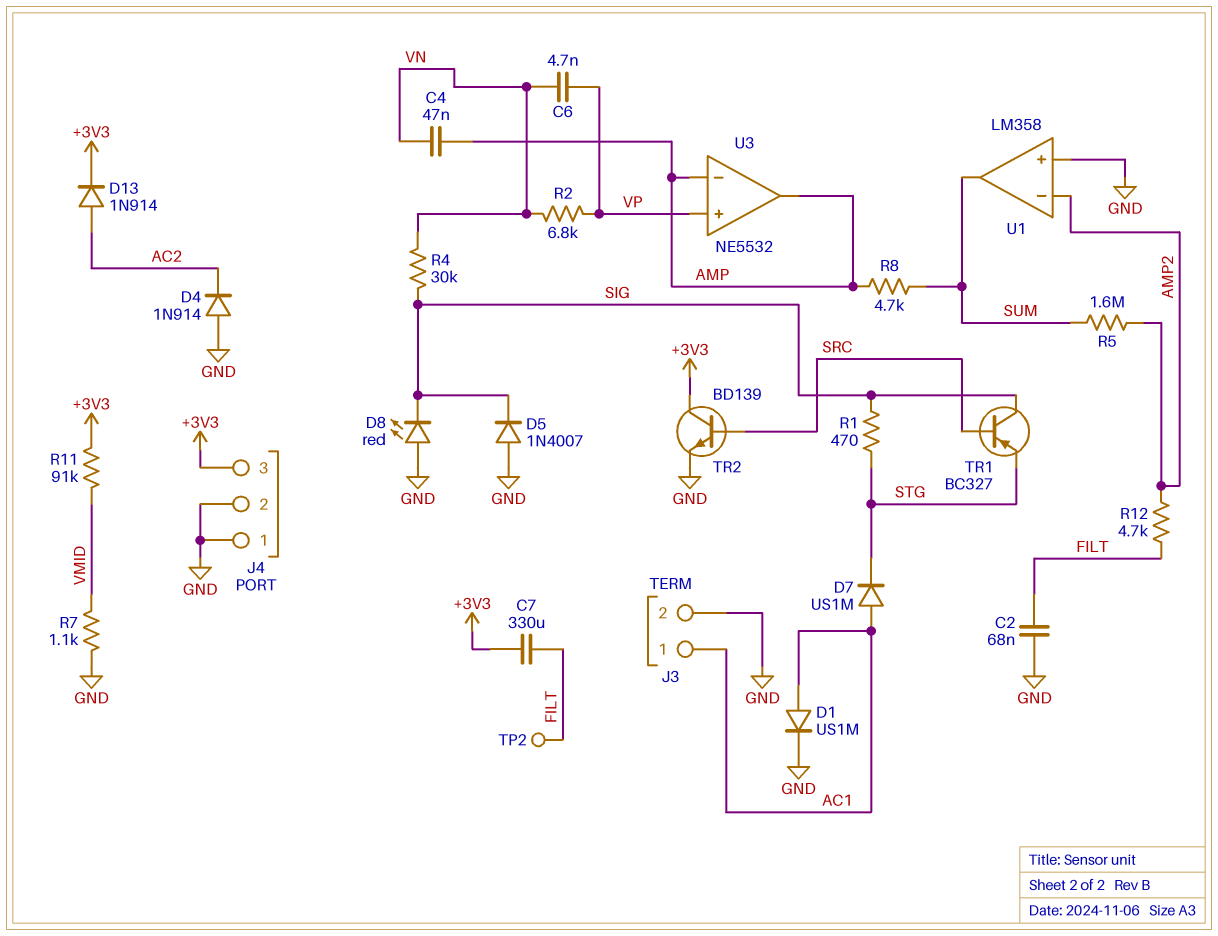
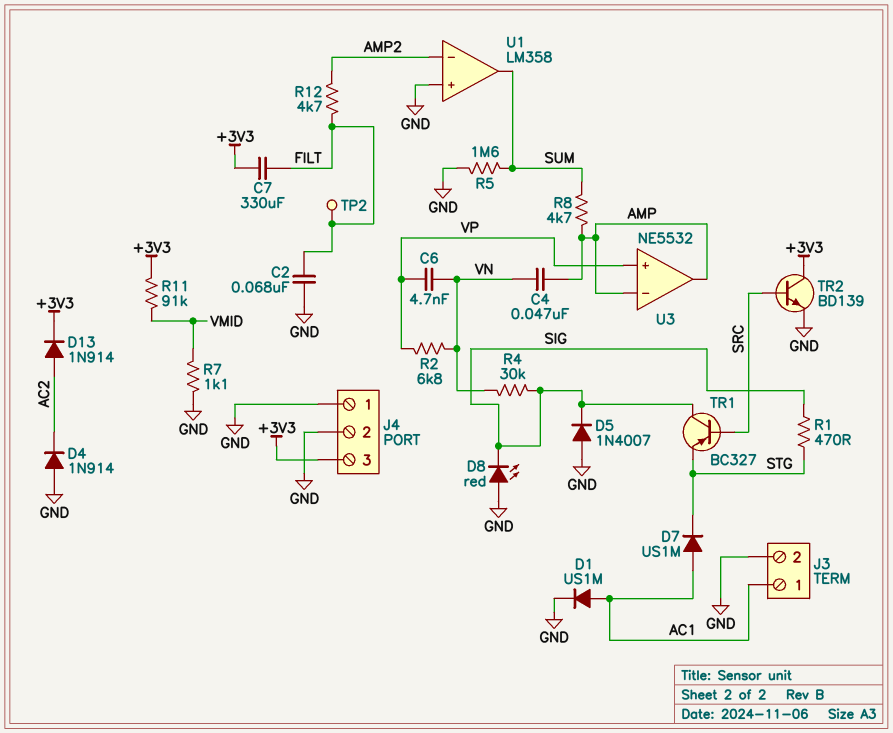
R5: 1.6M (AMP2, SUM) -> 1.6M (GND, SUM)

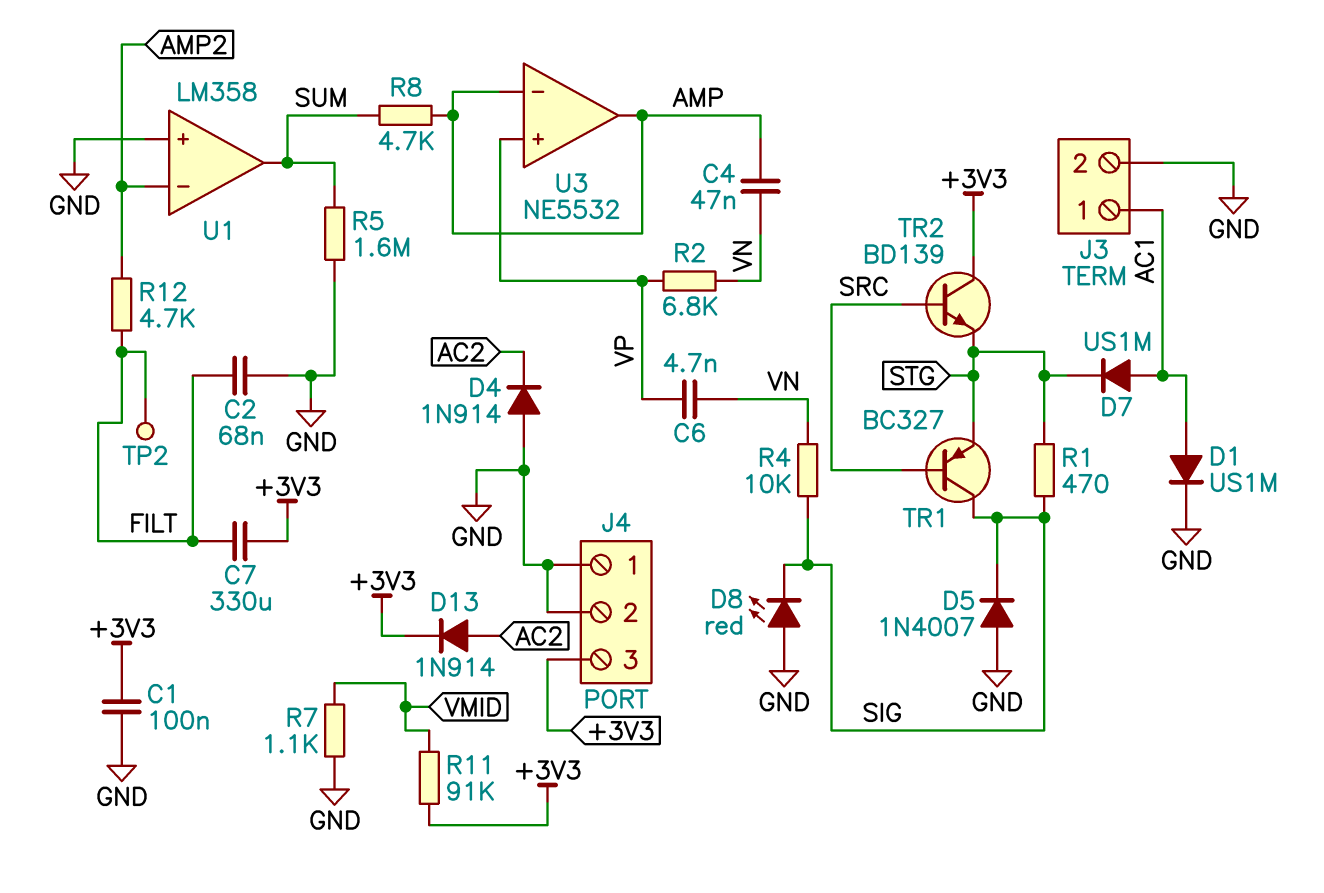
C1: none -> 100nF (+3V3, GND)
R4: 30k (SIG, VN) -> 10k (SIG, VN)
TR2: NPN BD139 (B SRC, C +3V3, E GND) -> NPN BD139 (B SRC, C +3V3, E STG)

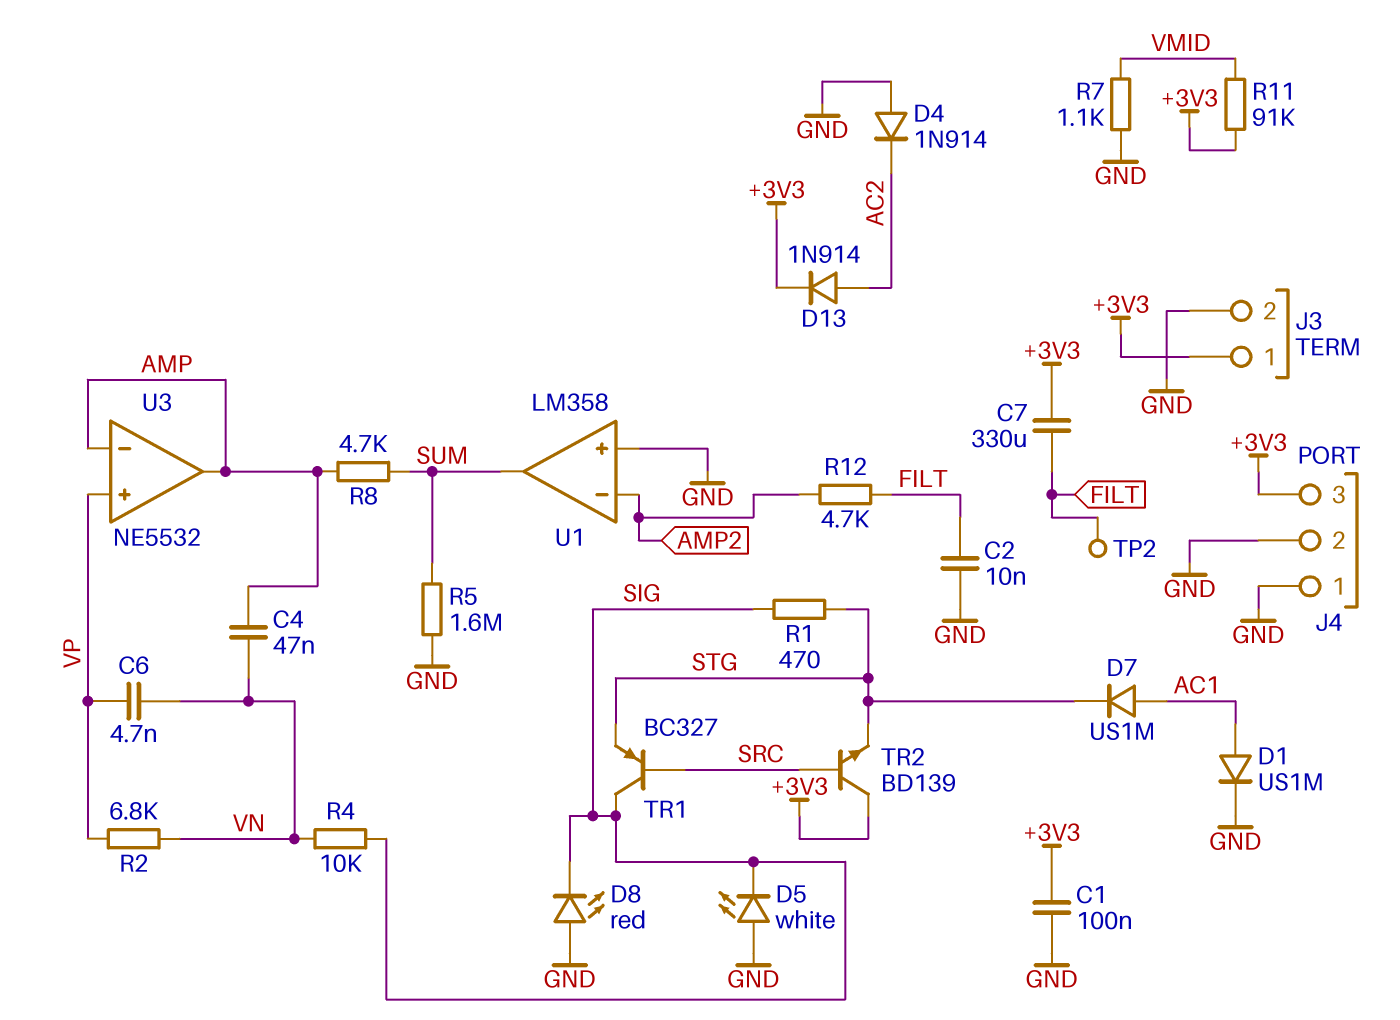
C2: 68nF (FILT, GND) -> 10nF (FILT, GND)
D5: diode 1N4007 (A GND, K SIG) -> LED white (A GND, K SIG)
J3 pin 1: AC1 -> +3V3

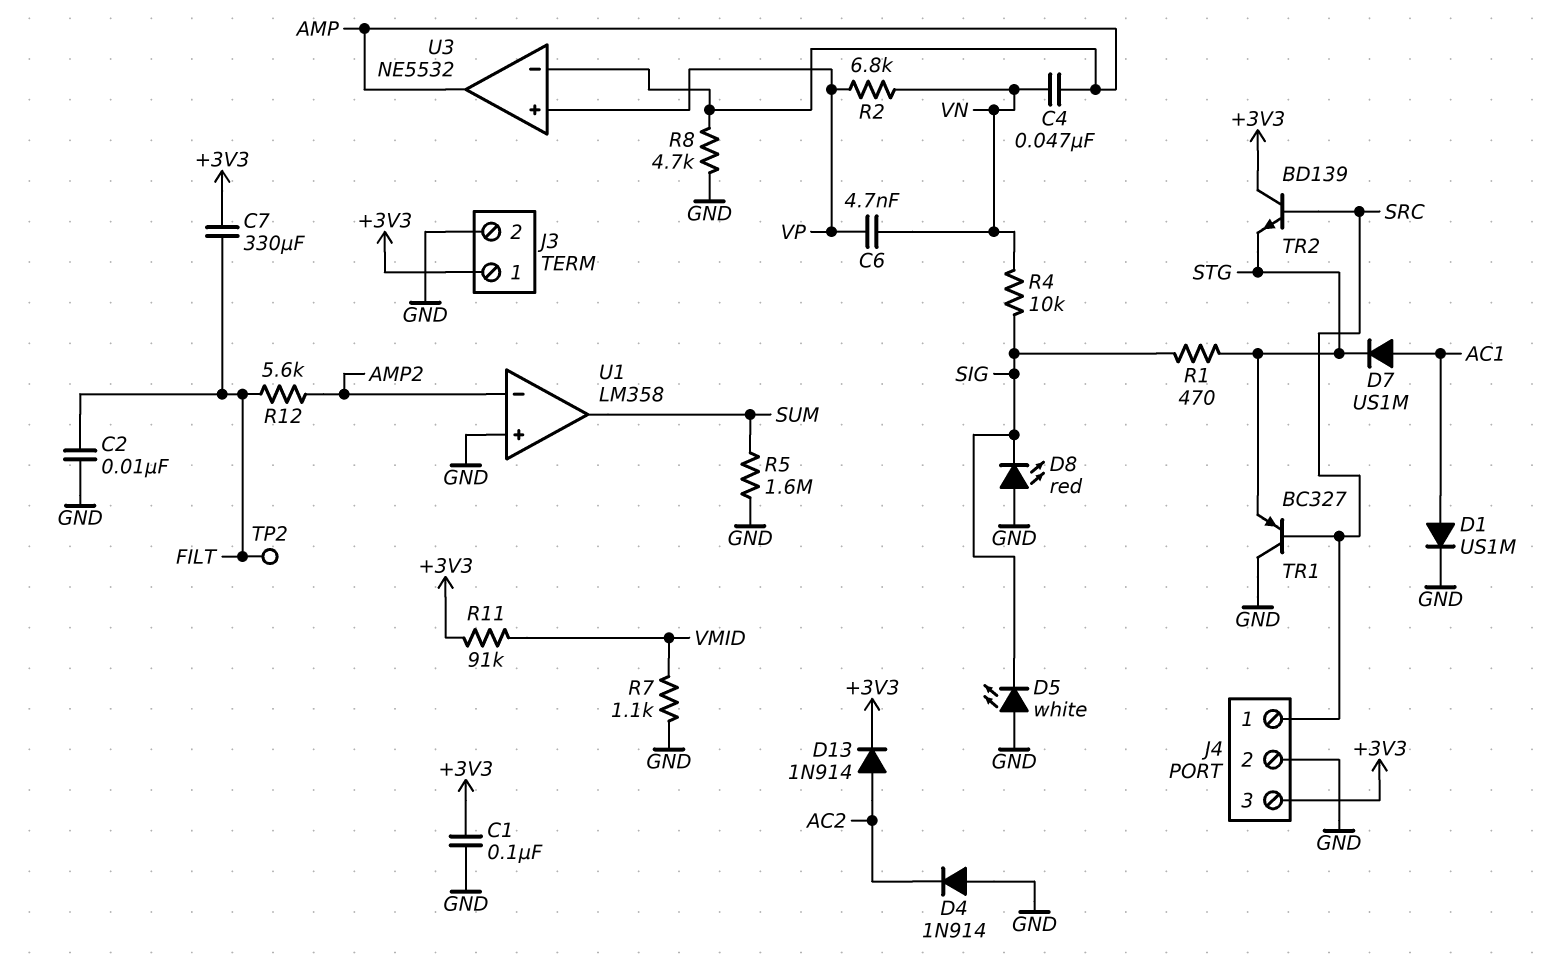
J4 pin 1: GND -> SRC
R8: 4.7k (AMP, SUM) -> 4.7k (AMP, GND)
R12: 4.7k (AMP2, FILT) -> 5.6k (AMP2, FILT)
TR1: PNP BC327 (B SRC, C SIG, E STG) -> PNP BC327 (B SRC, C GND, E STG)

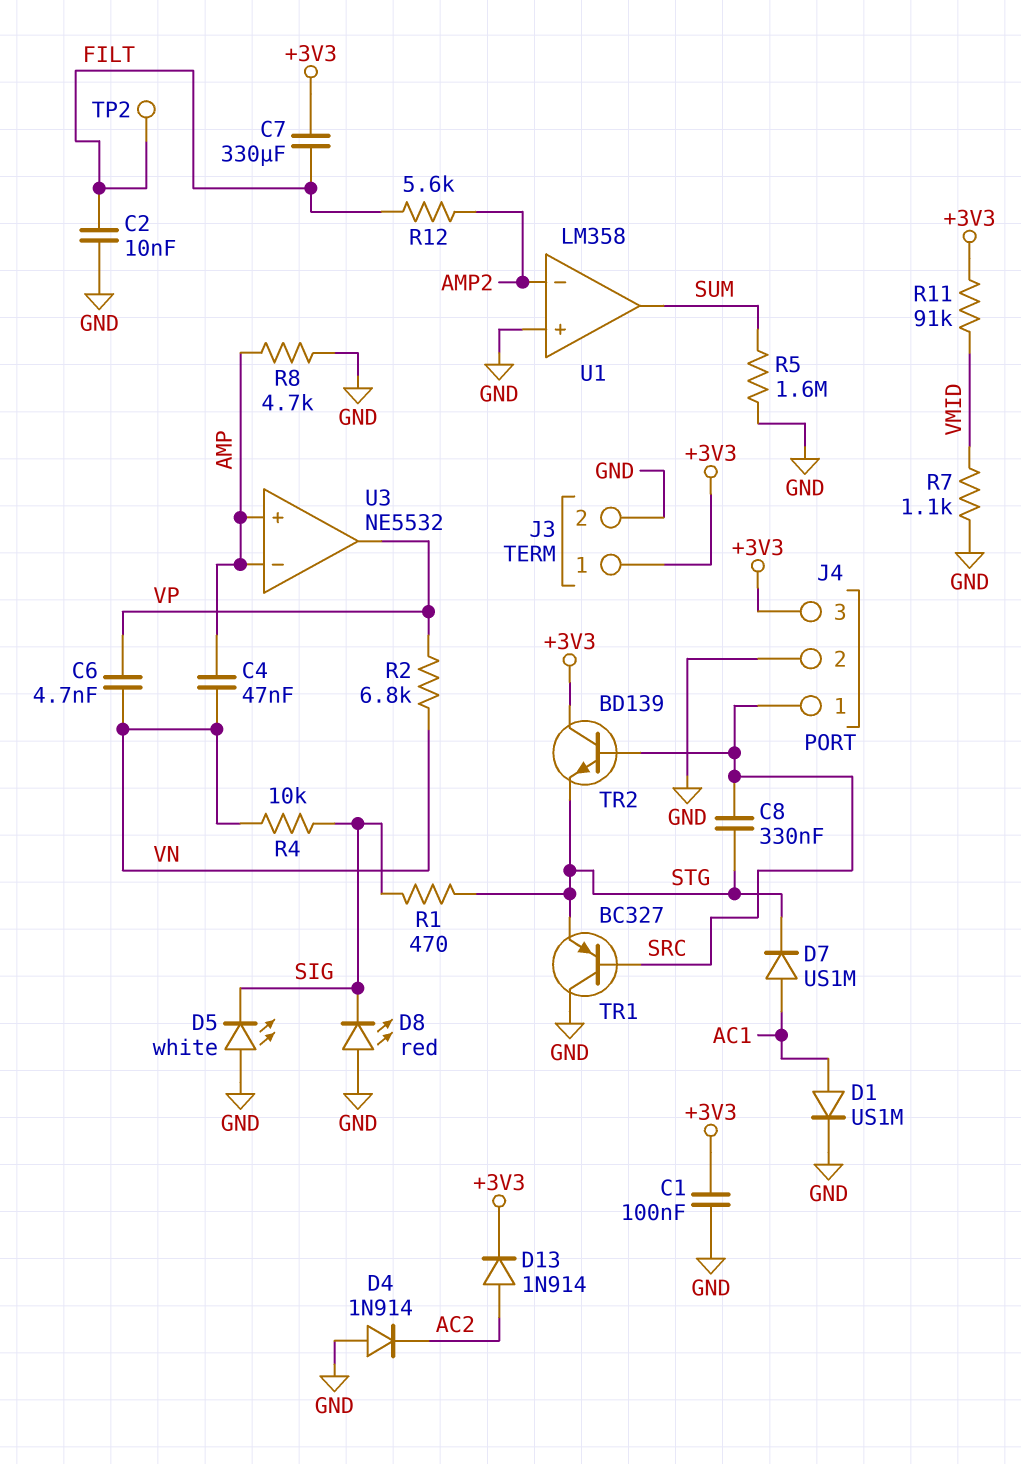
C8: none -> 330nF (SRC, STG)
U3 pin in+: VP -> AMP
U3 pin out: AMP -> VP

